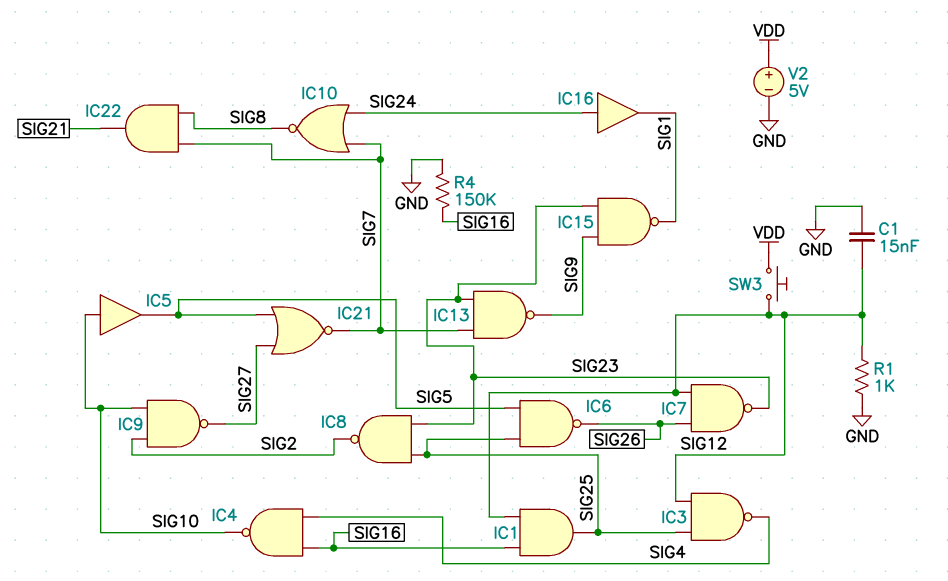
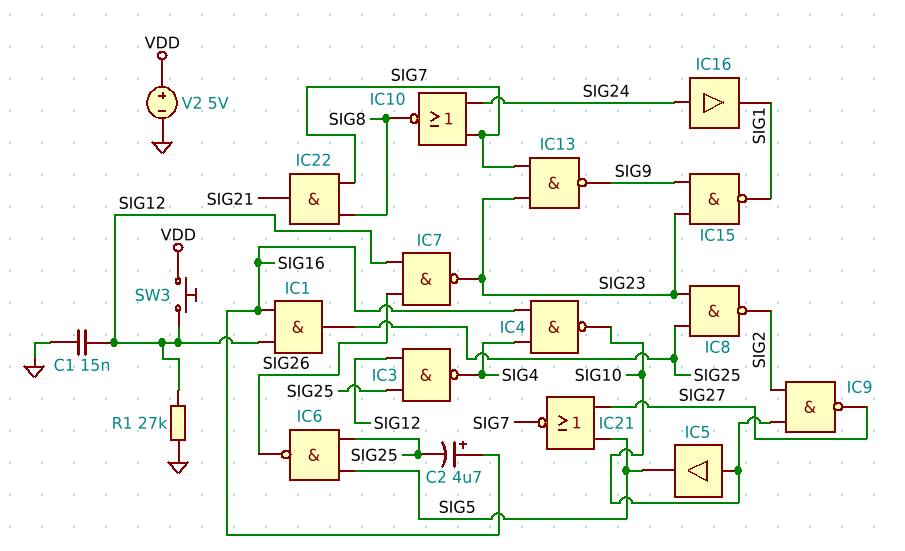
C2: none -> 4.7uF (plus SIG16, minus SIG25)
R1: 1k (GND, SIG12) -> 27k (GND, SIG12)
R4: 150k (GND, SIG16) -> none

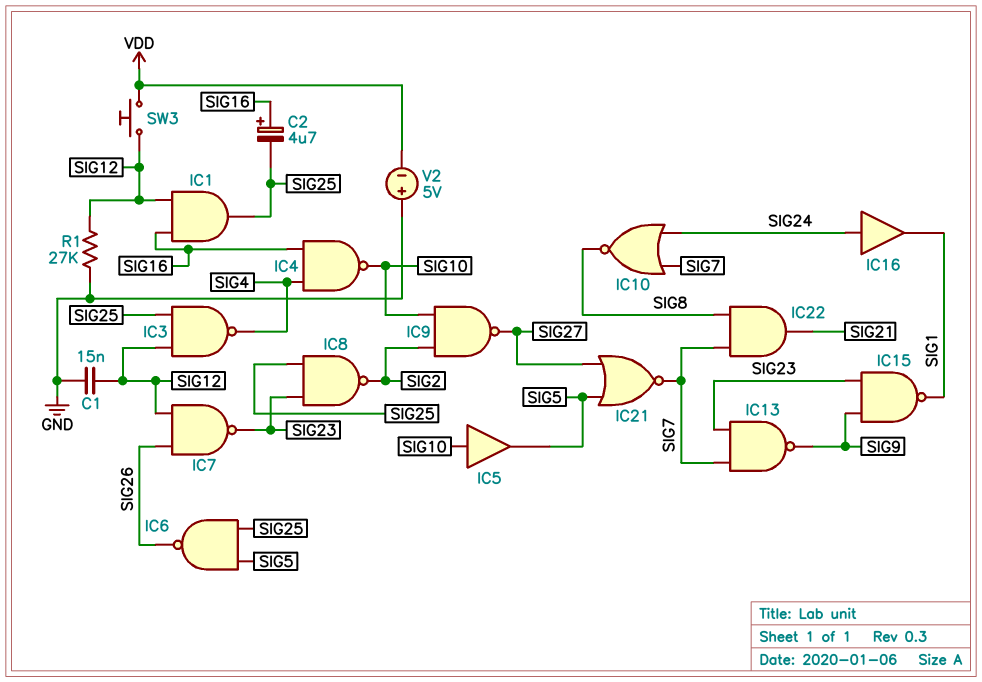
V2: 5V (plus VDD, minus GND) -> 5V (plus GND, minus VDD)

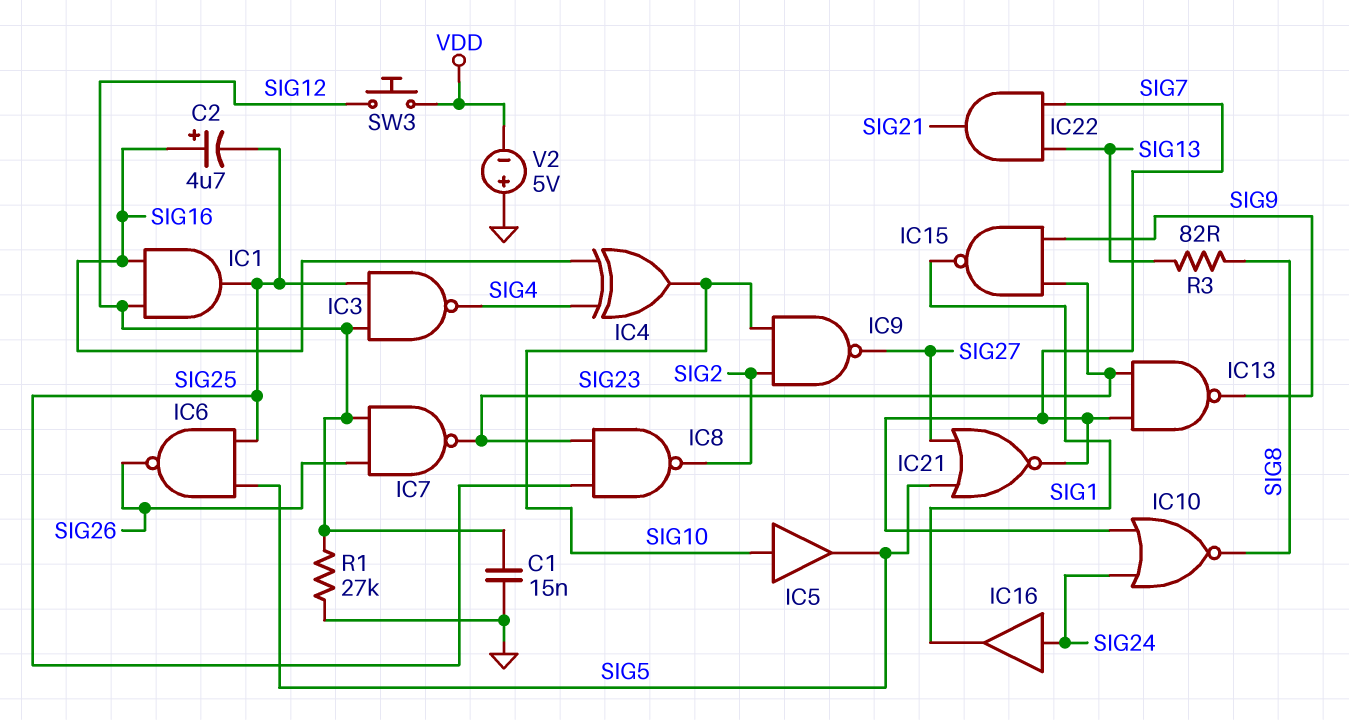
IC4: NAND (in SIG4, in SIG16, out SIG10) -> XOR (in SIG4, in SIG16, out SIG10)
IC22: AND (in SIG7, in SIG8, out SIG21) -> AND (in SIG7, in SIG13, out SIG21)
R3: none -> 82 (SIG8, SIG13)

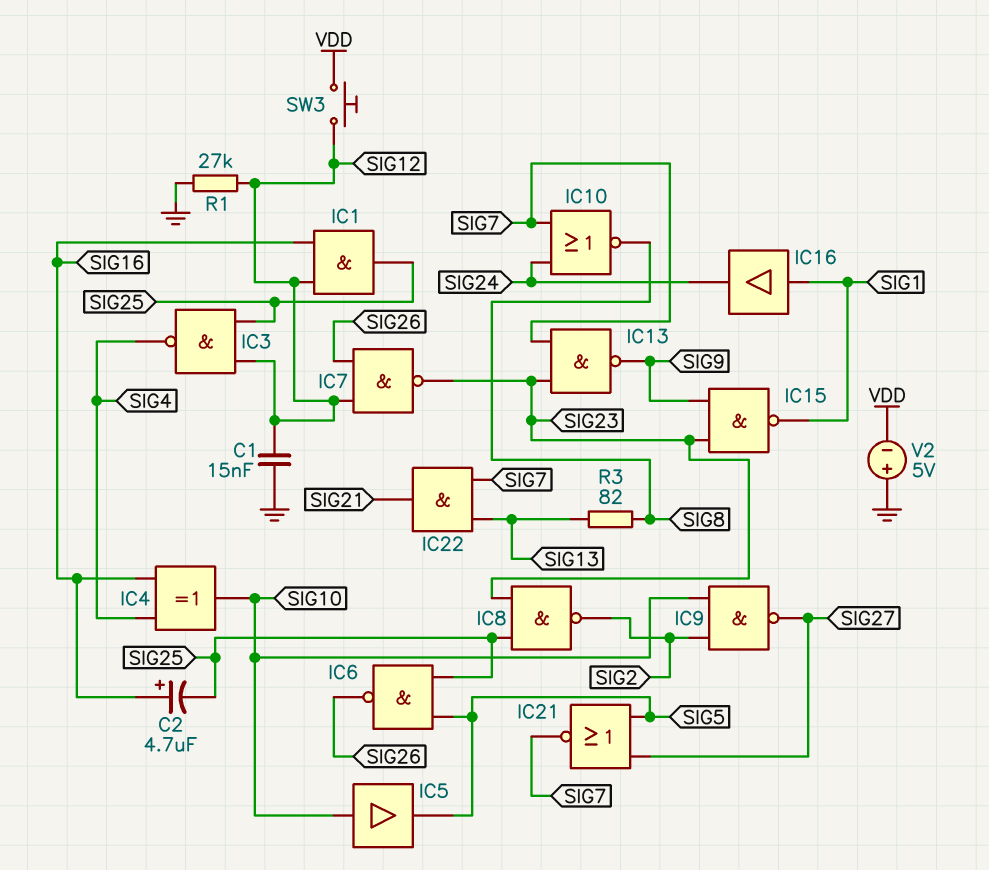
IC16: buffer (in SIG24, out SIG1) -> buffer (in SIG1, out SIG24)

